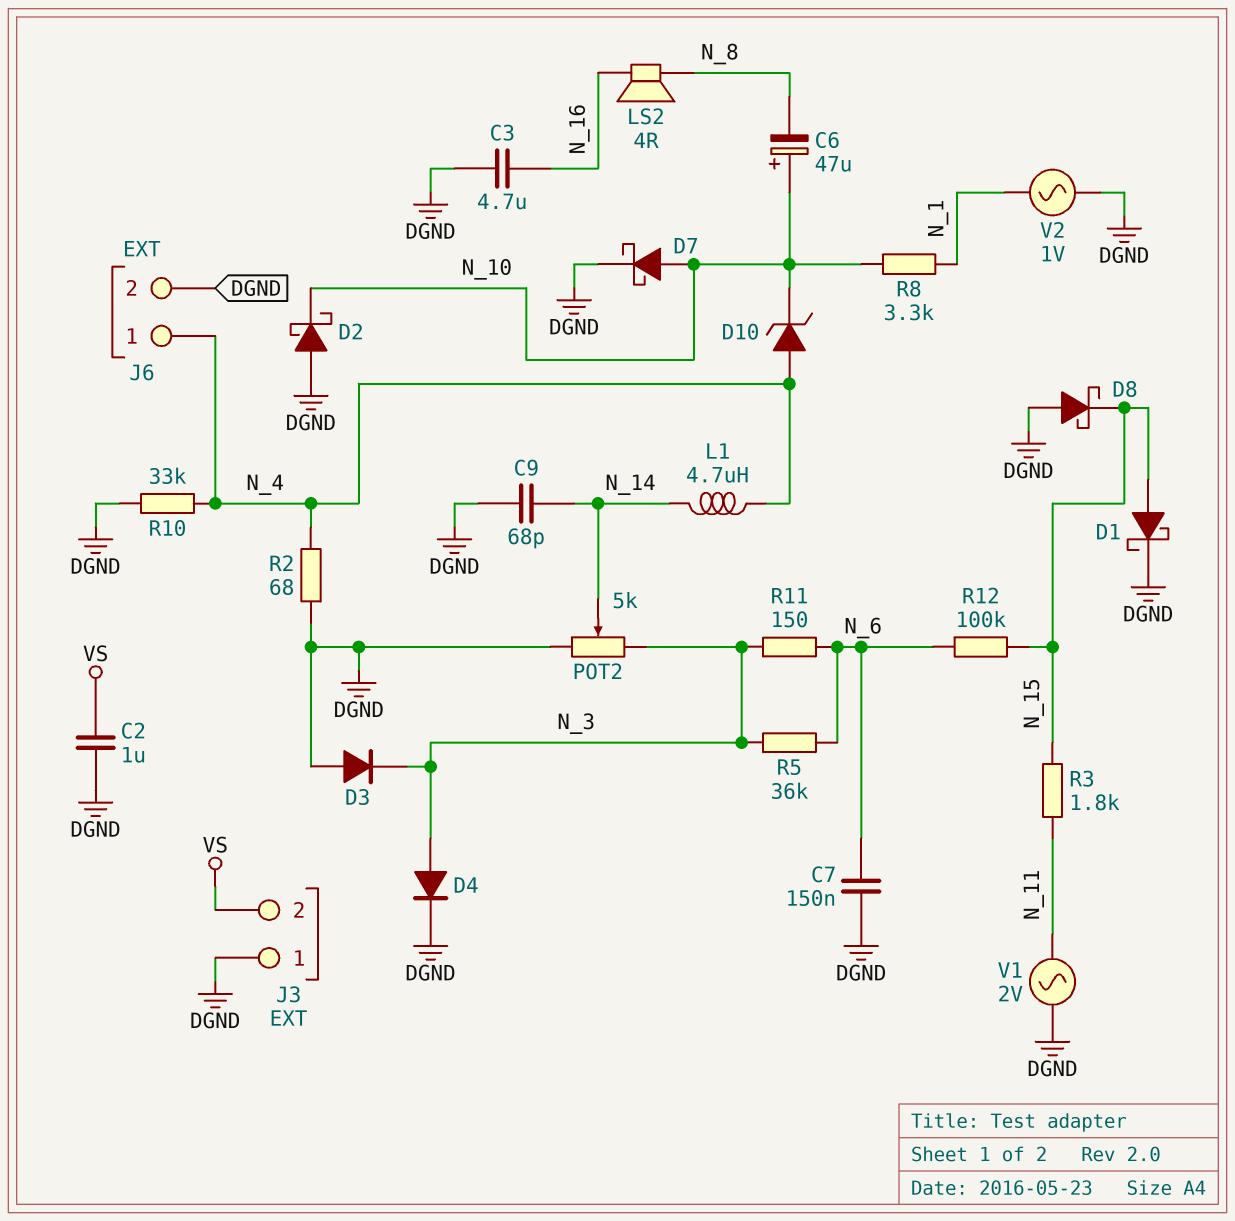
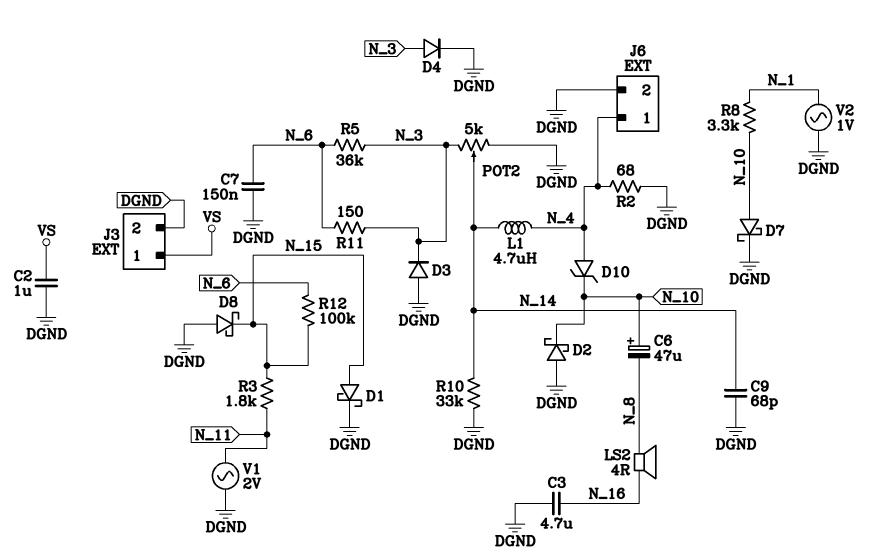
J3 pin 1: DGND -> VS
J3 pin 2: VS -> DGND
R10: 33k (DGND, N_4) -> 33k (DGND, N_14)

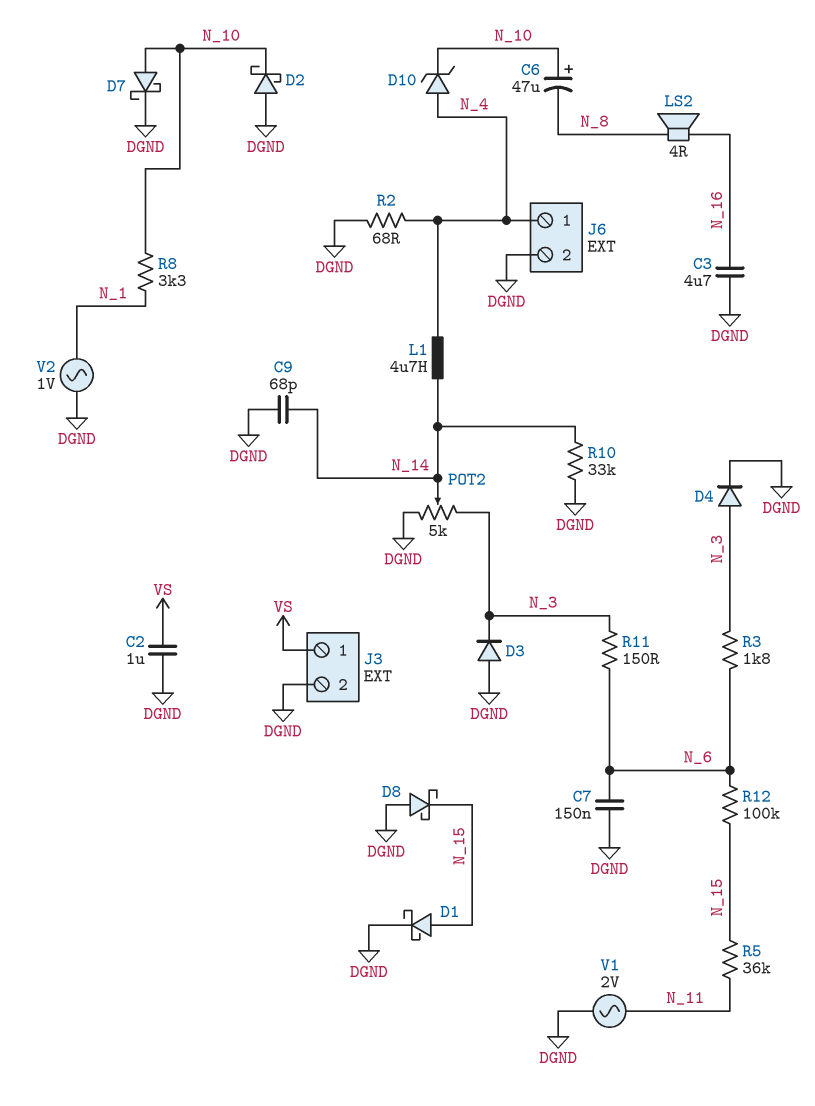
R3: 1.8k (N_11, N_15) -> 1.8k (N_3, N_6)
R5: 36k (N_3, N_6) -> 36k (N_11, N_15)

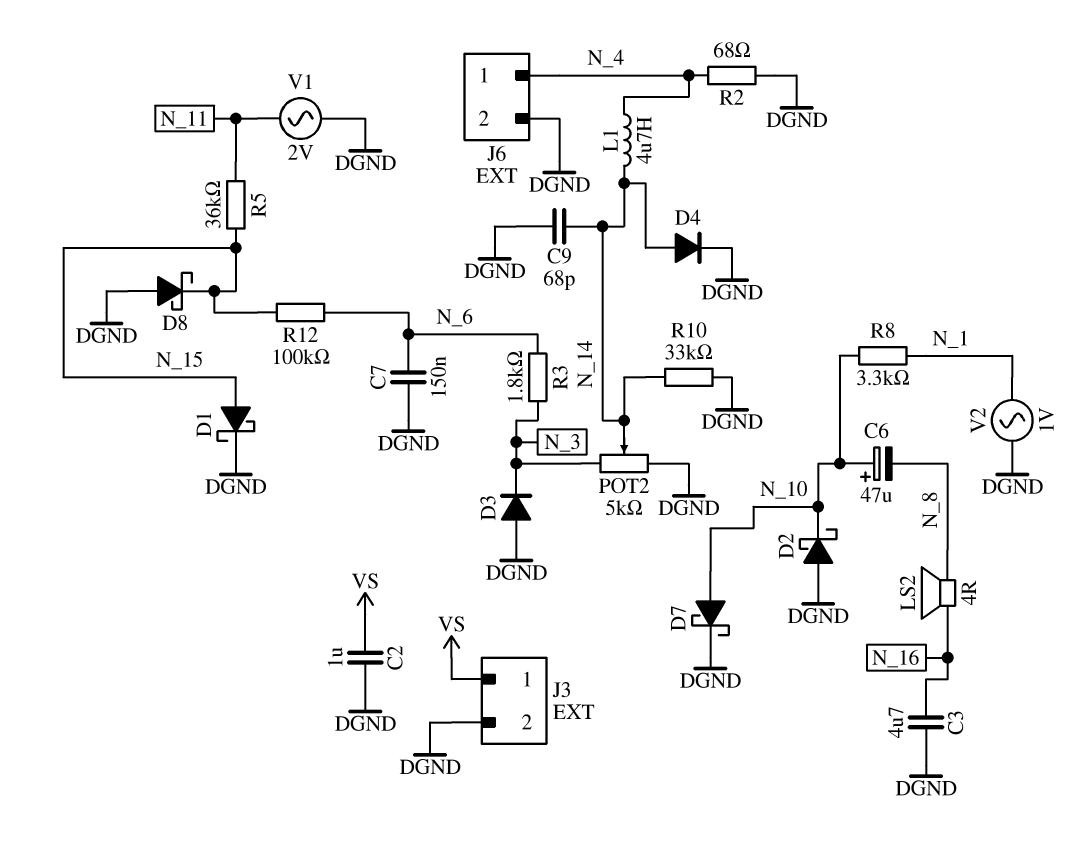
D4: diode (A N_3, K DGND) -> diode (A N_14, K DGND)
D10: zener (A N_4, K N_10) -> none
R11: 150 (N_3, N_6) -> none

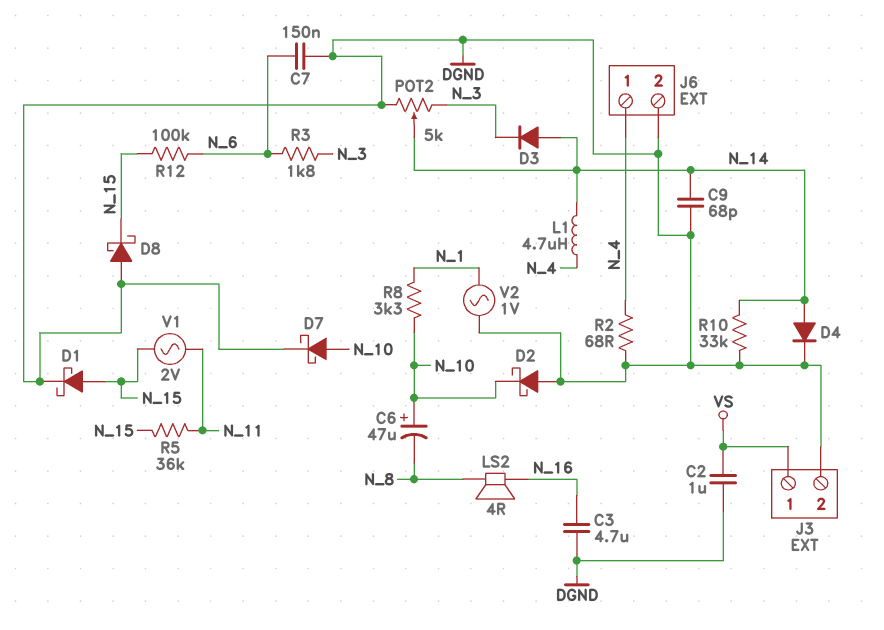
D3: diode (A DGND, K N_3) -> diode (A N_14, K N_3)
V1: AC 2V (DGND, N_11) -> AC 2V (N_11, N_15)

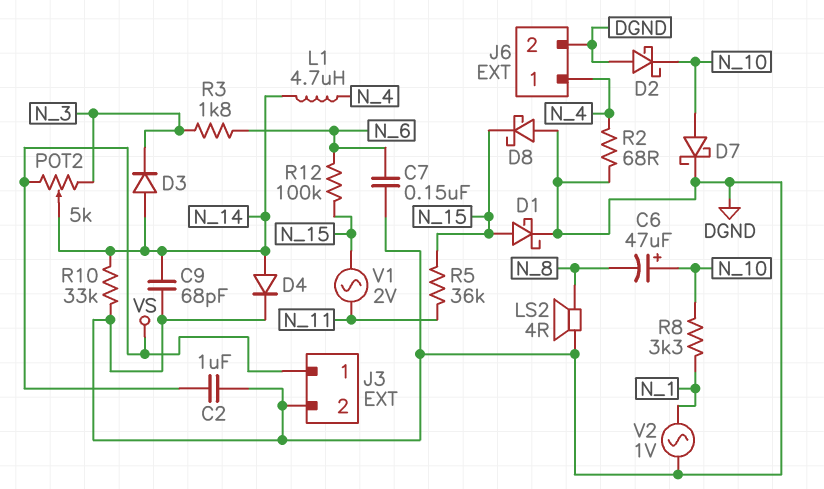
C3: 4.7uF (DGND, N_16) -> none
LS2: speaker 4R (N_8, N_16) -> speaker 4R (DGND, N_8)
POT2: 5k (DGND, N_3, wiper N_14) -> 5k (N_3, VS, wiper N_14)

